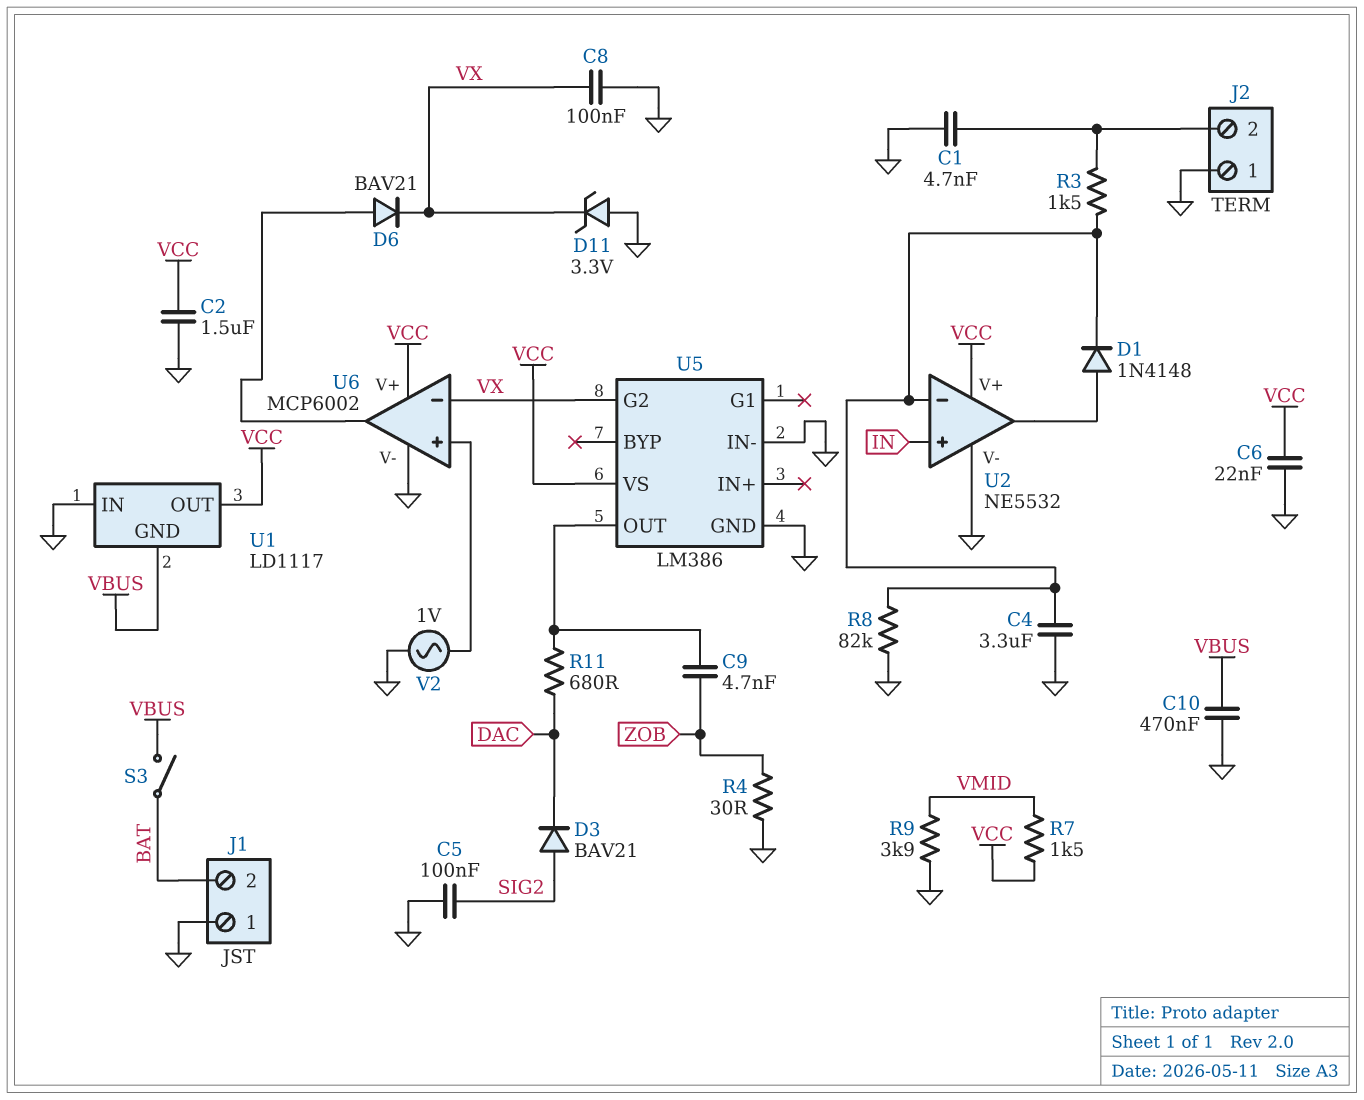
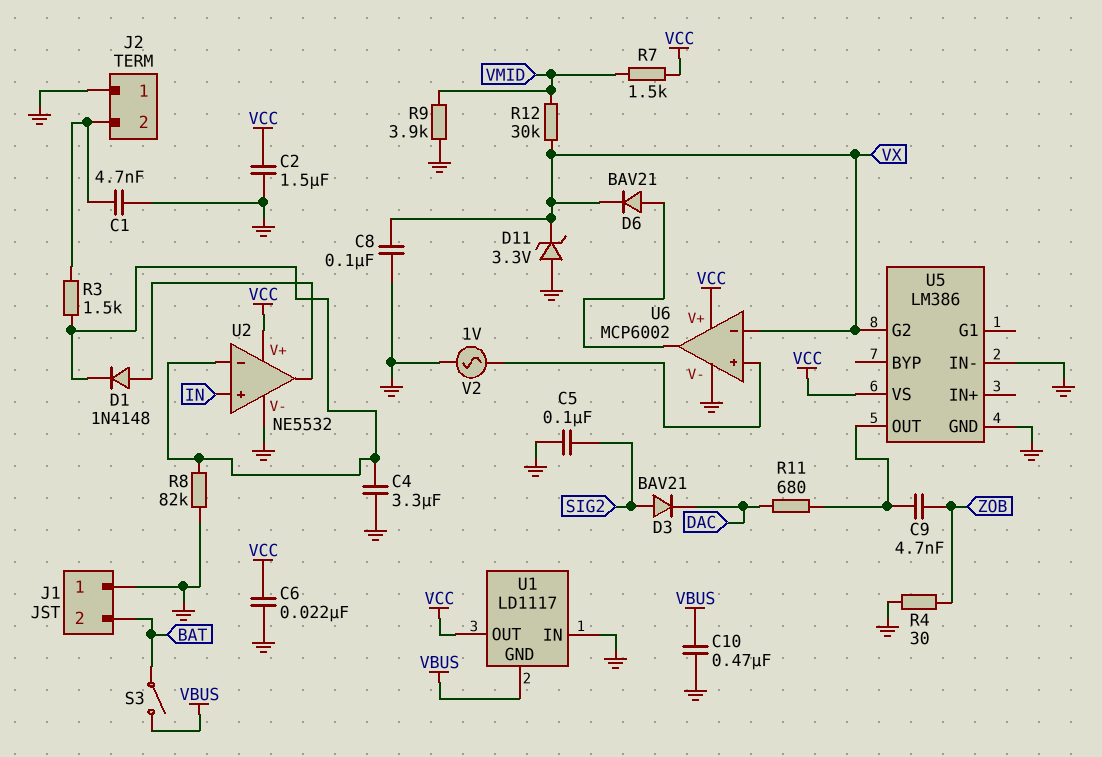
R12: none -> 30k (VMID, VX)

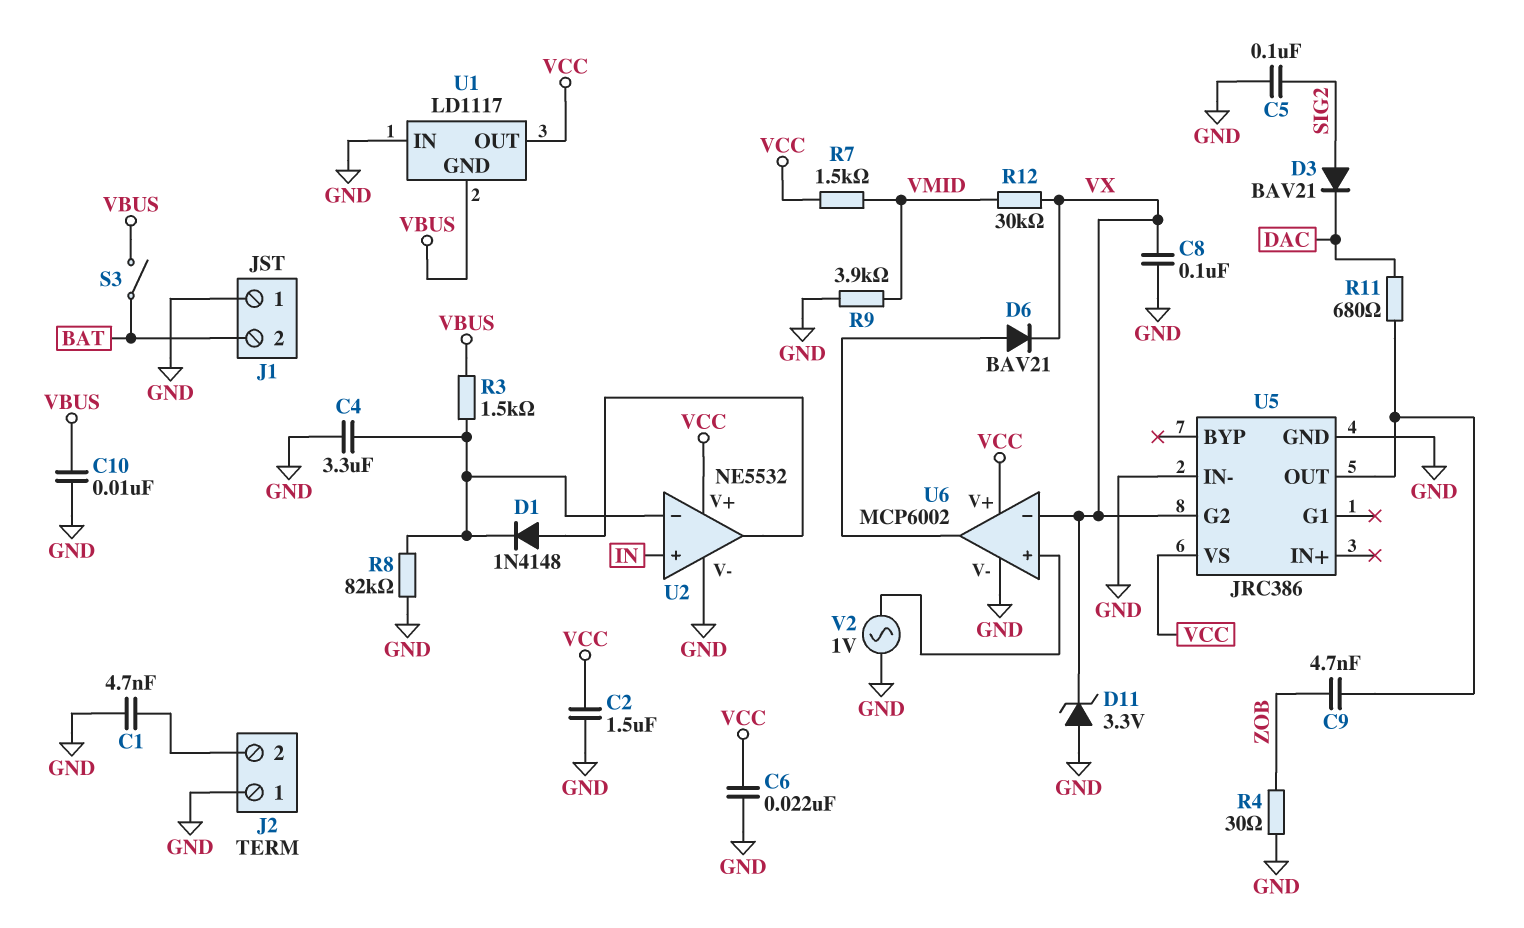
C10: 470nF (GND, VBUS) -> 10nF (GND, VBUS)
R3: 1.5k (J2/2, U2/in-) -> 1.5k (U2/in-, VBUS)
U5: LM386 -> JRC386

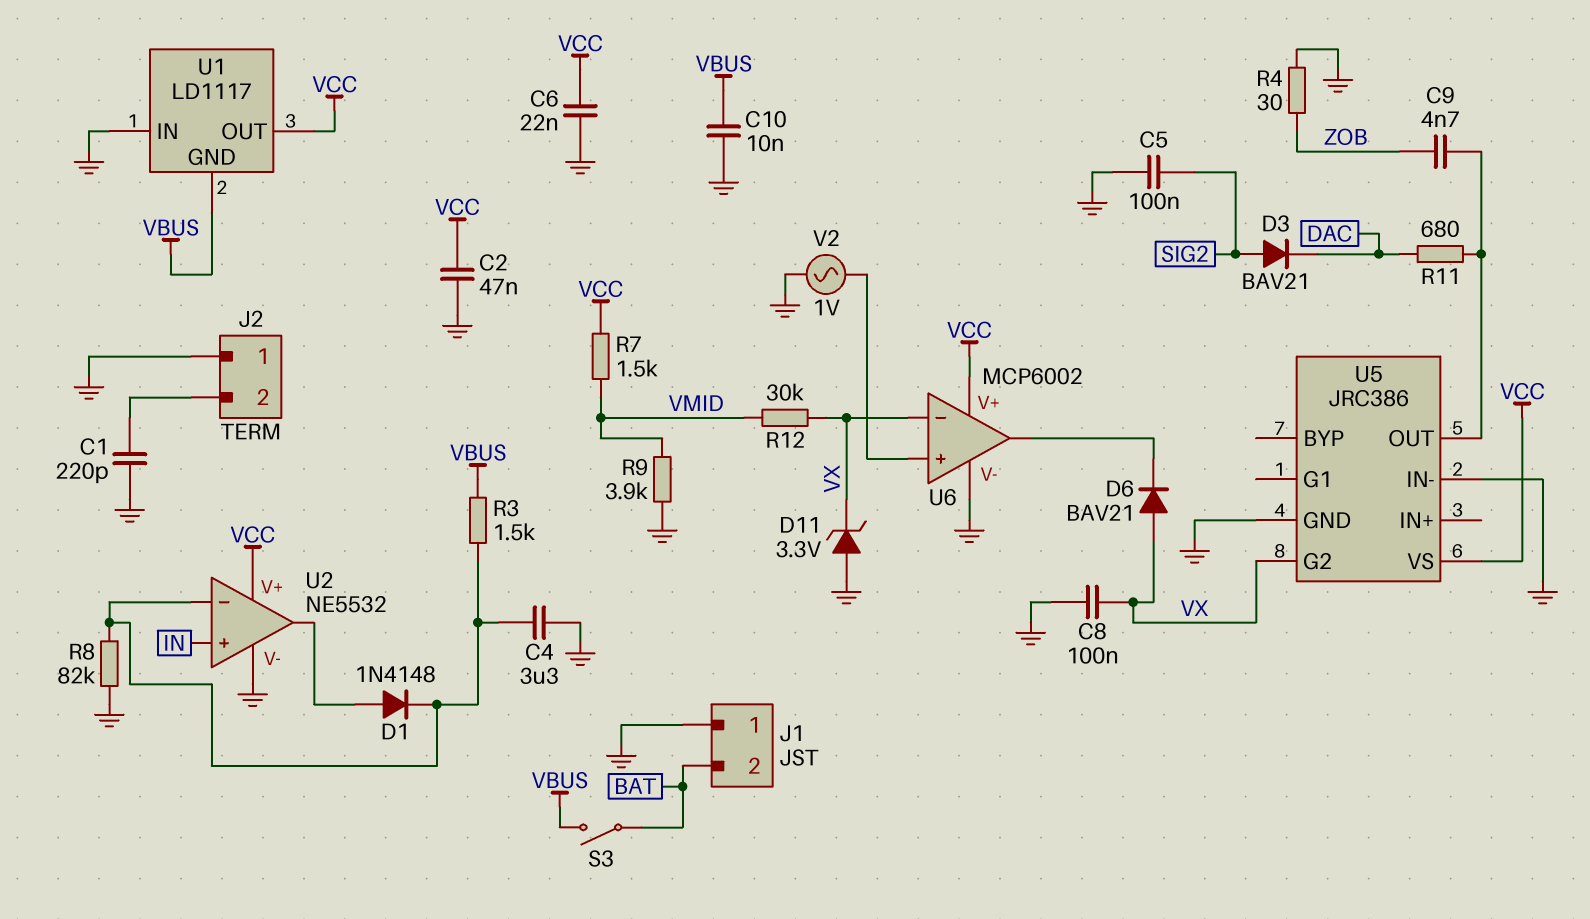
C1: 4.7nF (GND, J2/2) -> 220pF (GND, J2/2)
C2: 1.5uF (GND, VCC) -> 47nF (GND, VCC)
D6: diode BAV21 (A U6/out, K VX) -> diode BAV21 (A VX, K U6/out)

